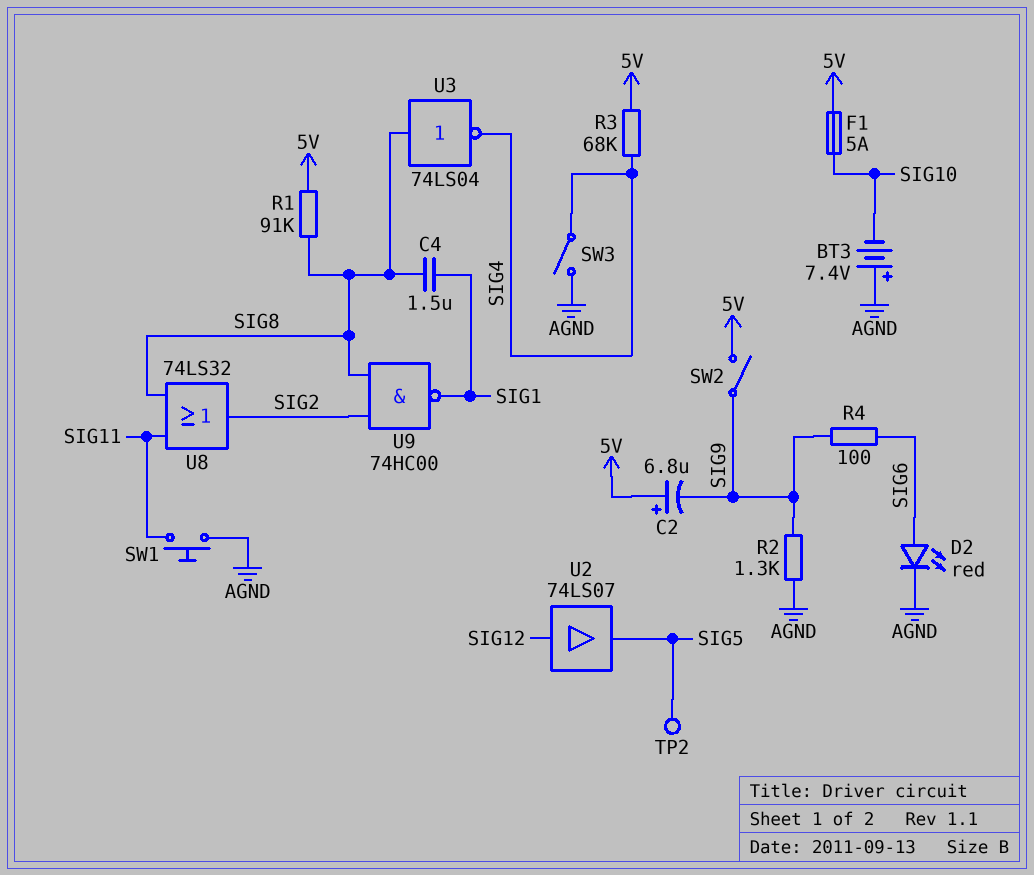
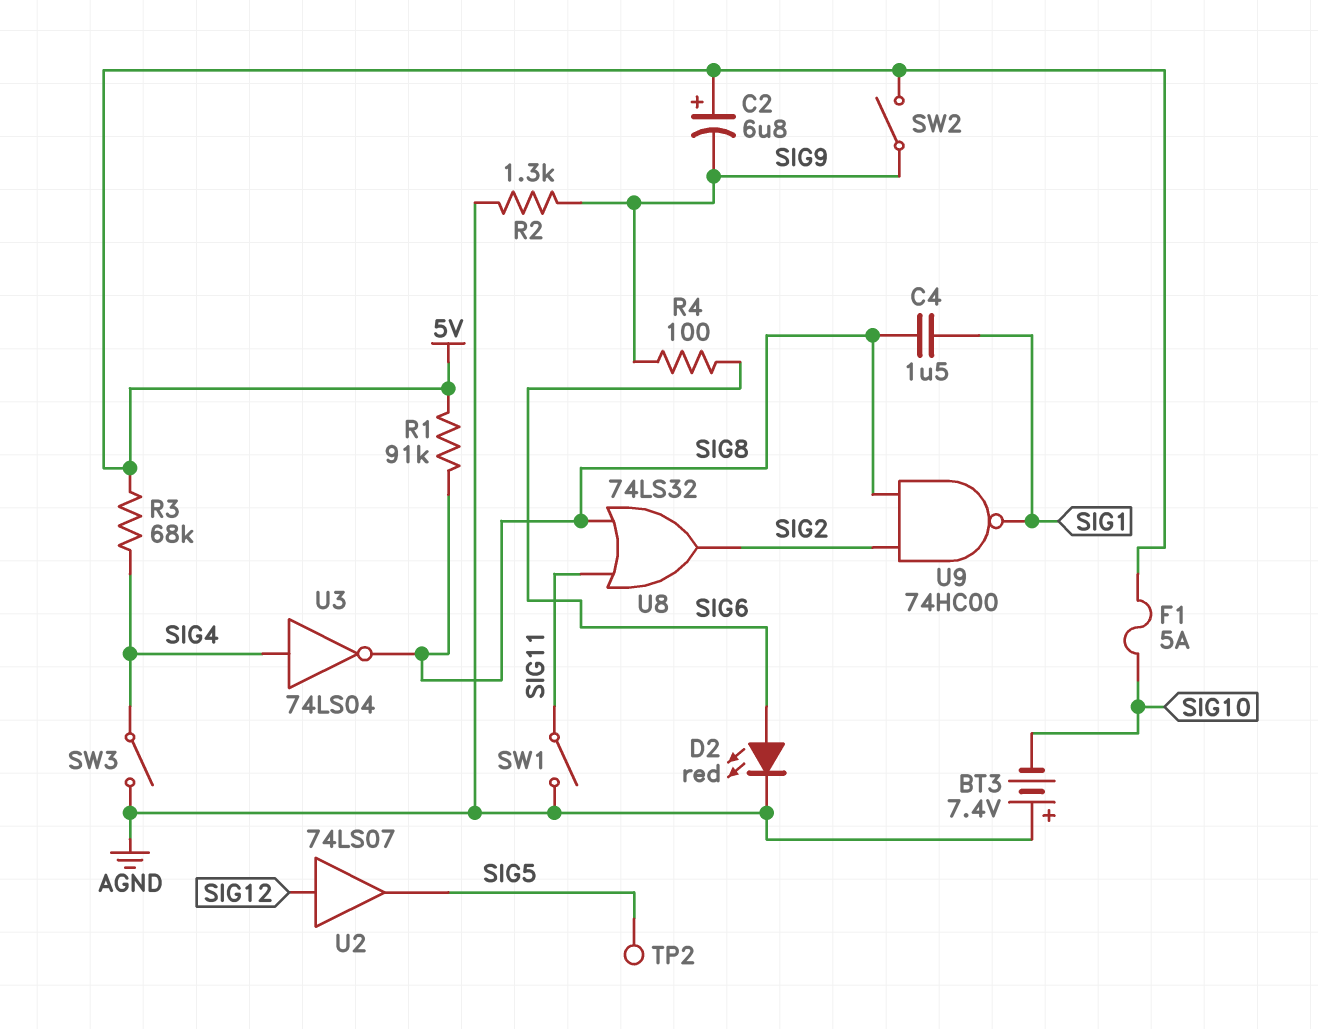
SW1: button (AGND, SIG11) -> switch (AGND, SIG11)
U3: NOT 74LS04 (in SIG8, out SIG4) -> NOT 74LS04 (in SIG4, out SIG8)

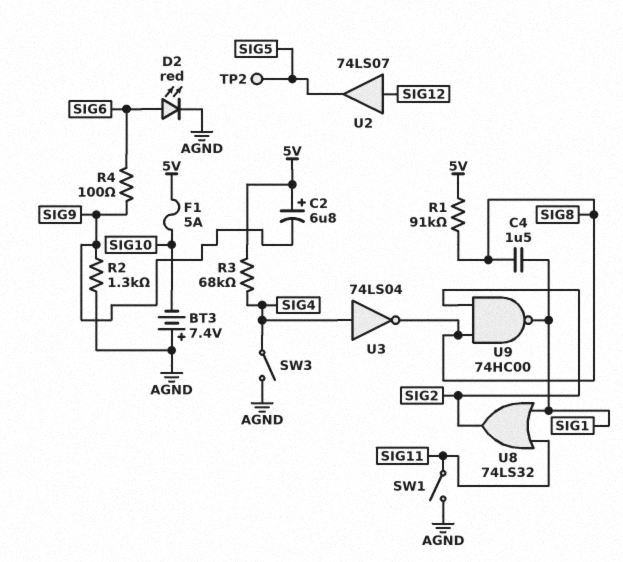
SW2: switch (5V, SIG9) -> none
U8: OR 74LS32 (in SIG8, in SIG11, out SIG2) -> OR 74LS32 (in SIG1, in SIG11, out SIG2)

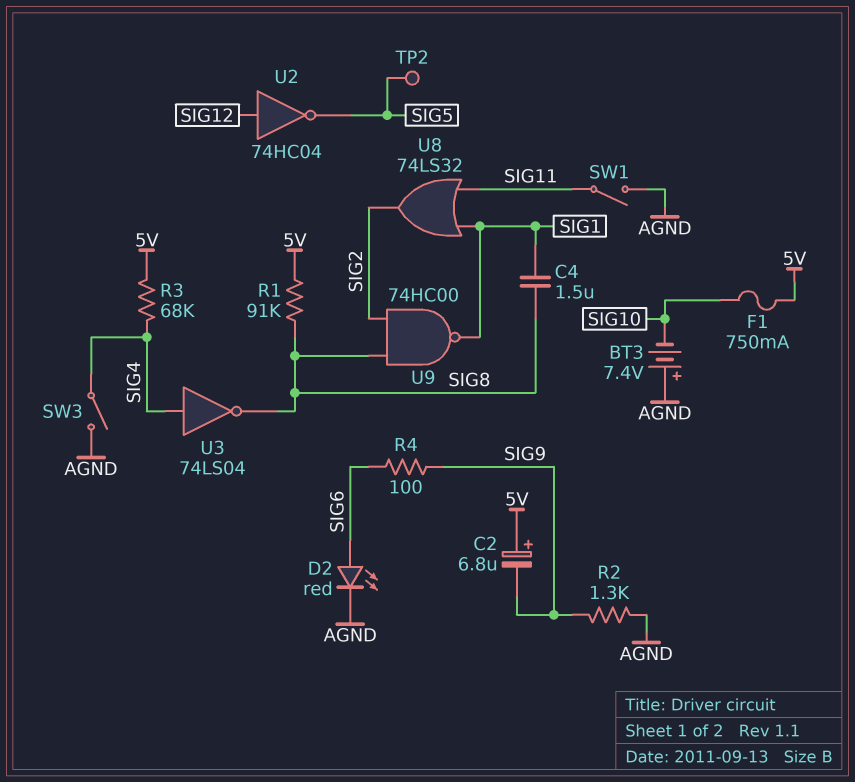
F1: 5A (5V, SIG10) -> 750mA (5V, SIG10)
U2: buffer 74LS07 (in SIG12, out SIG5) -> NOT 74HC04 (in SIG12, out SIG5)

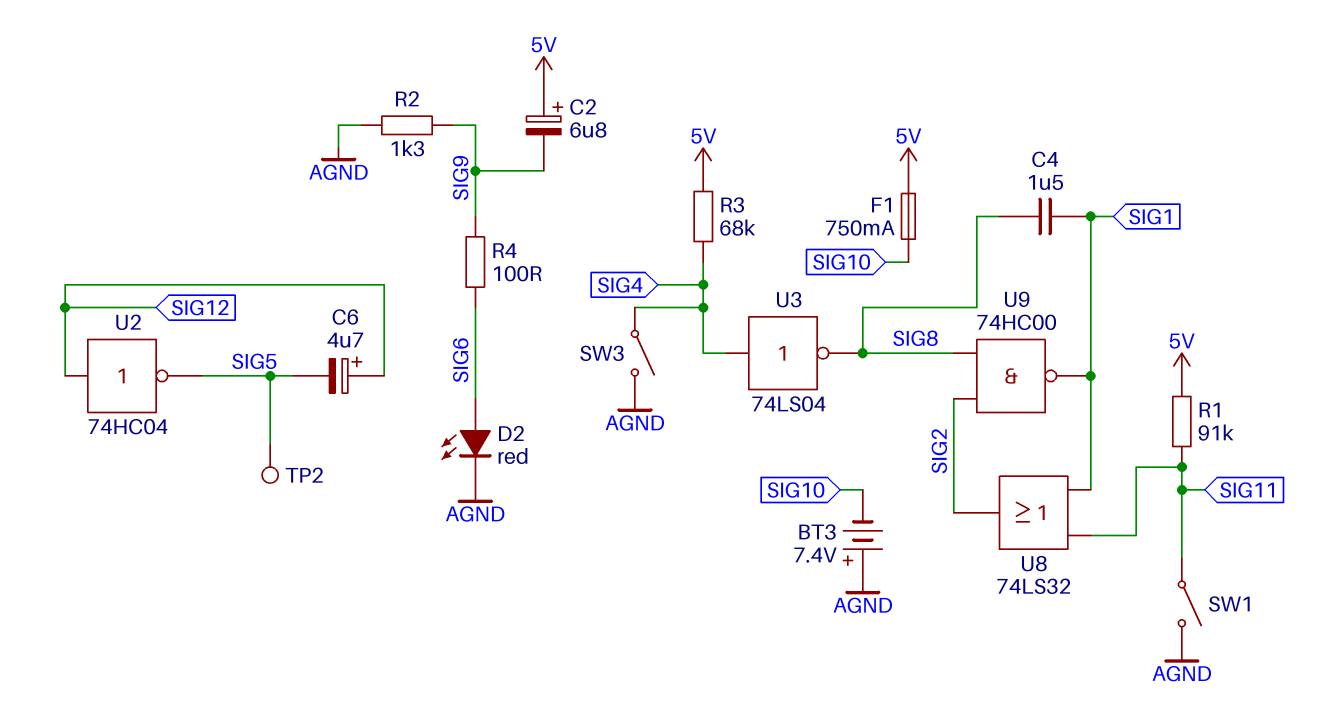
C6: none -> 4.7uF (plus SIG12, minus SIG5)
R1: 91k (5V, SIG8) -> 91k (5V, SIG11)

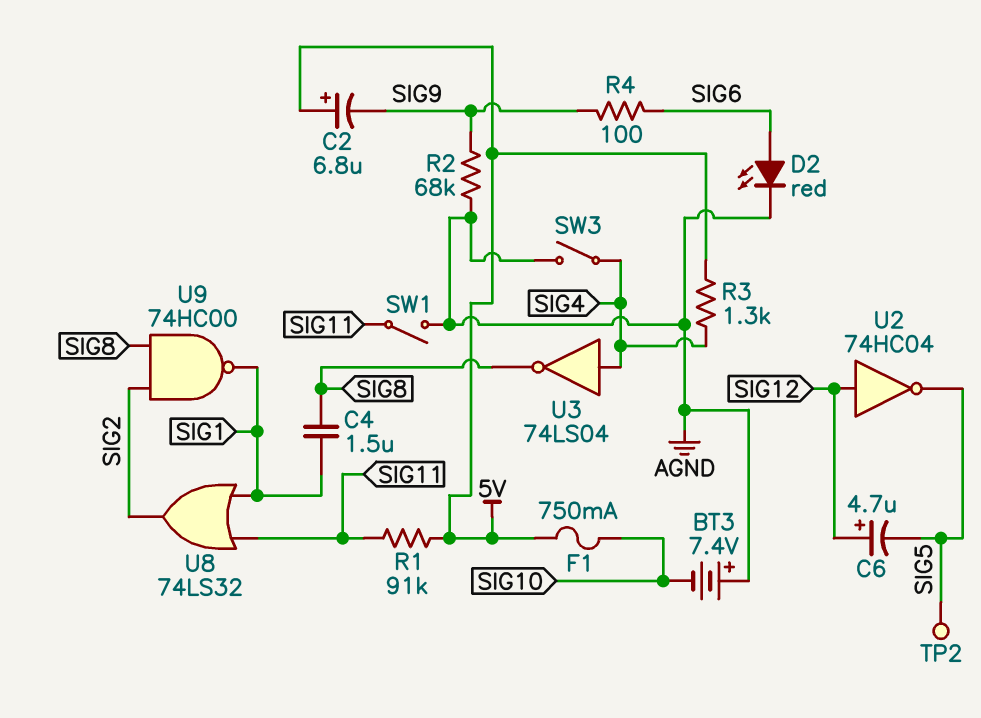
R2: 1.3k (AGND, SIG9) -> 68k (AGND, SIG9)
R3: 68k (5V, SIG4) -> 1.3k (5V, SIG4)

